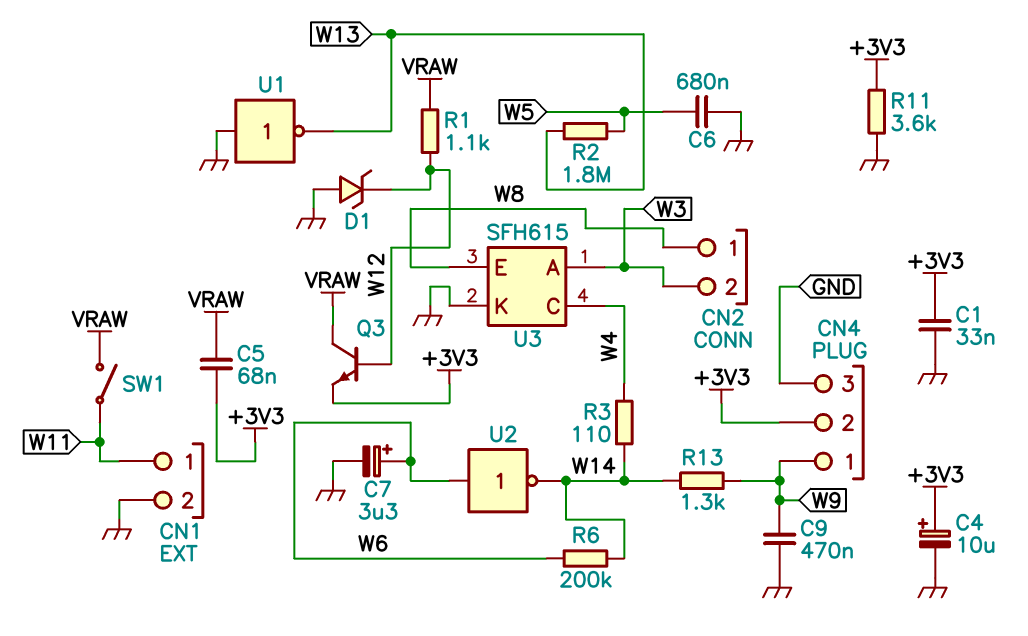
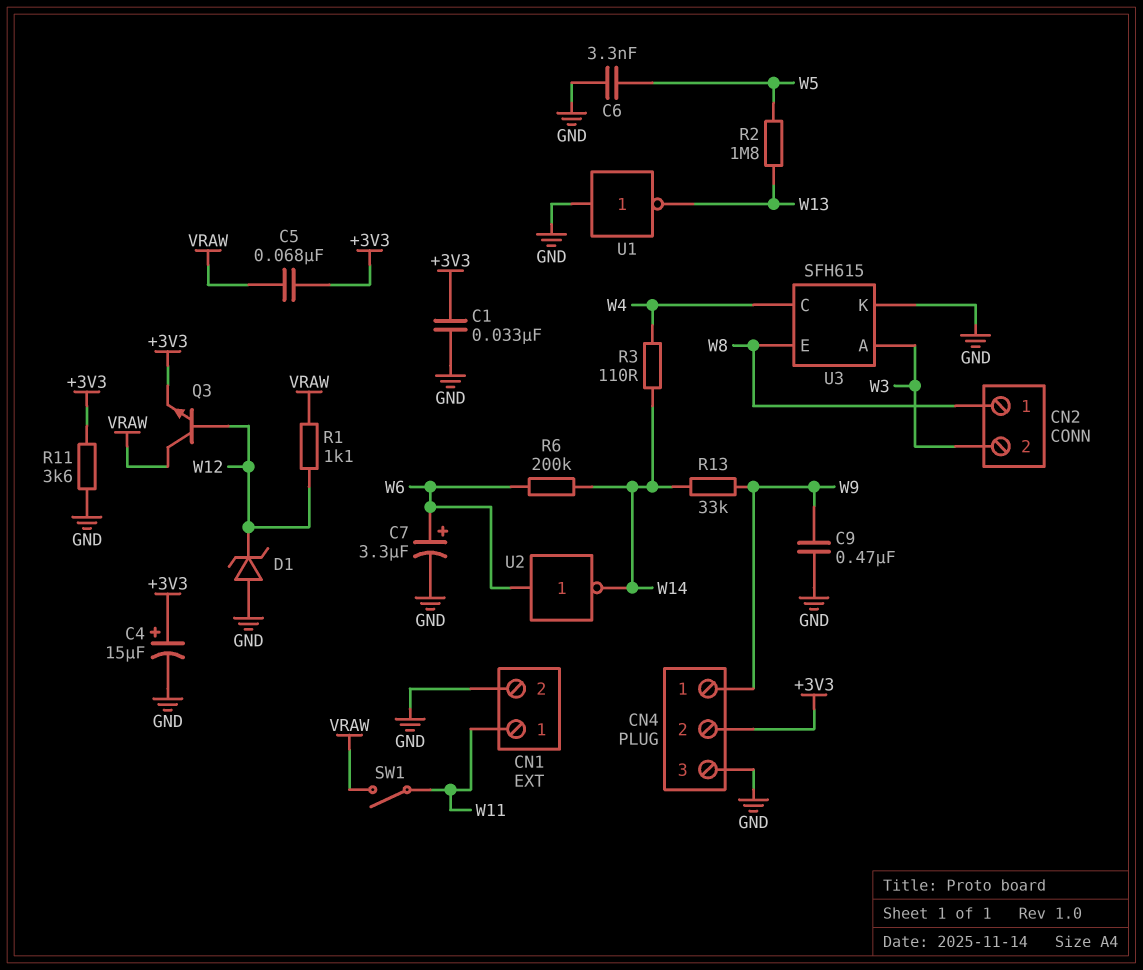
C4: 10uF (plus +3V3, minus GND) -> 15uF (plus +3V3, minus GND)
C6: 680nF (GND, W5) -> 3.3nF (GND, W5)
R13: 1.3k (W9, W14) -> 33k (W9, W14)

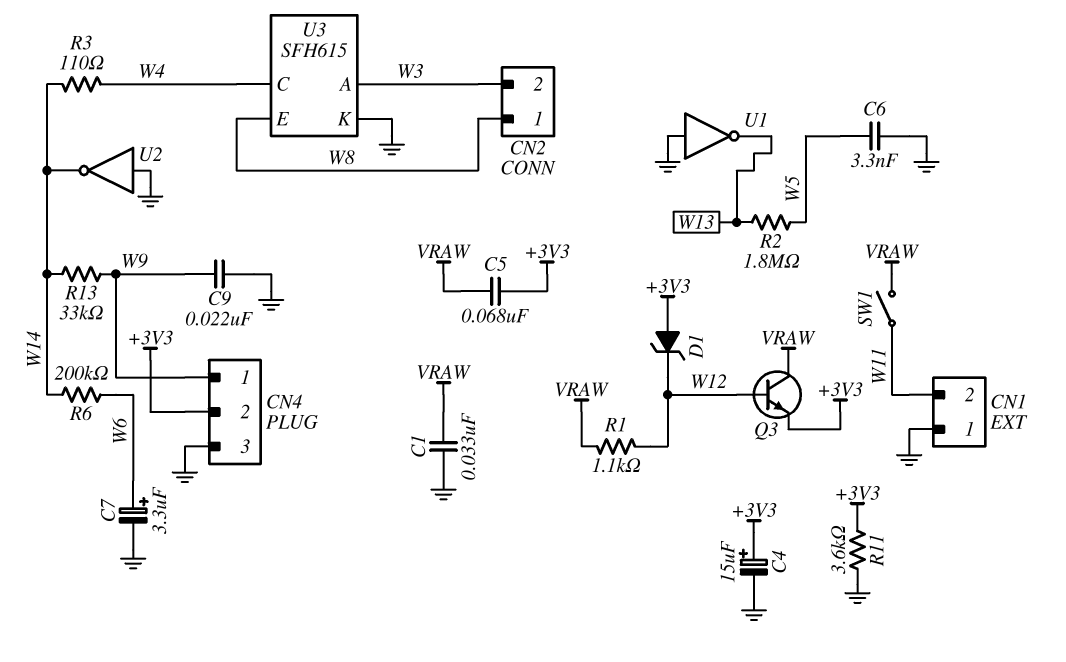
C1: 33nF (+3V3, GND) -> 33nF (GND, VRAW)
C9: 470nF (GND, W9) -> 22nF (GND, W9)
CN1 pin 1: W11 -> GND
CN1 pin 2: GND -> W11
D1: zener (A GND, K W12) -> zener (A +3V3, K W12)
U2: NOT (in W6, out W14) -> NOT (in GND, out W14)

